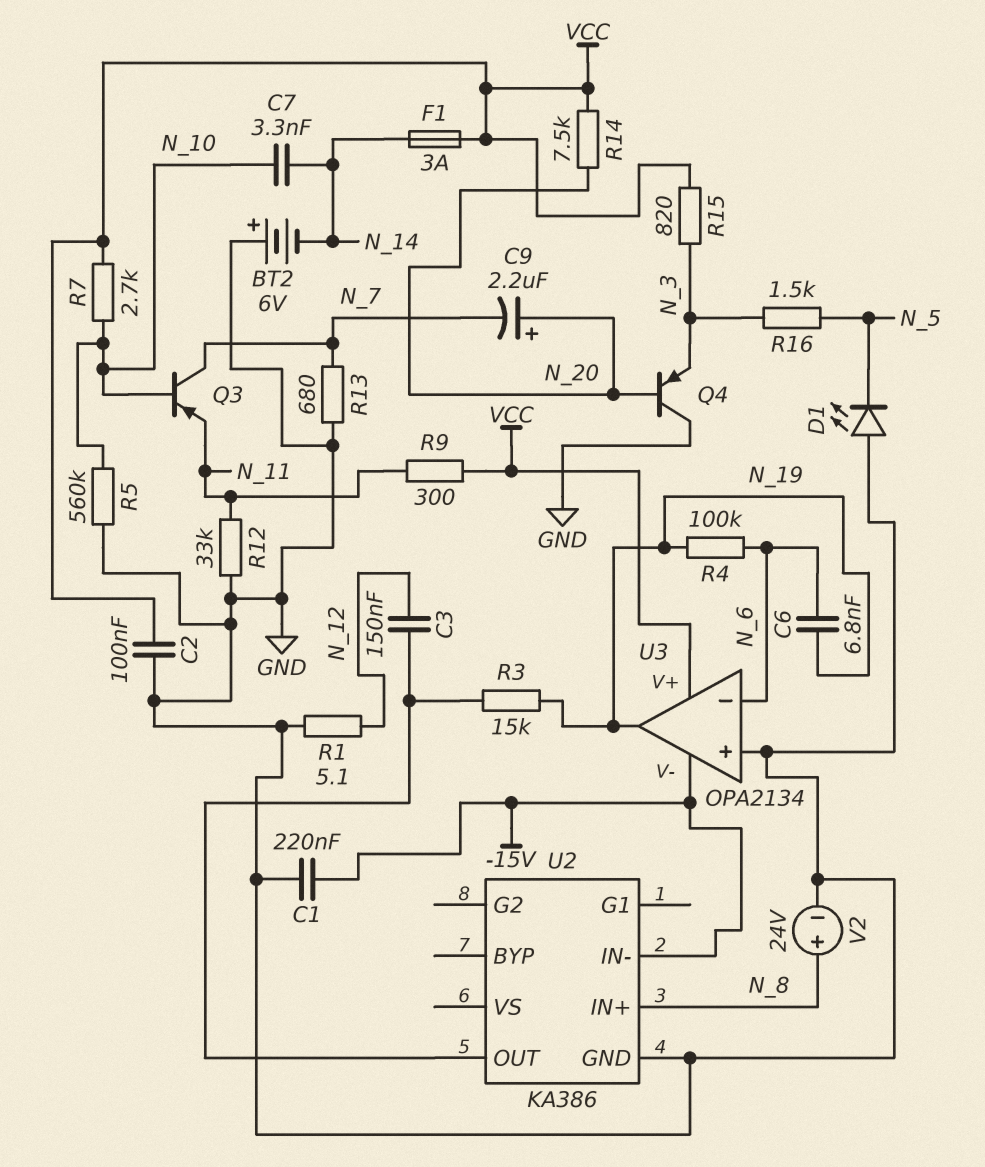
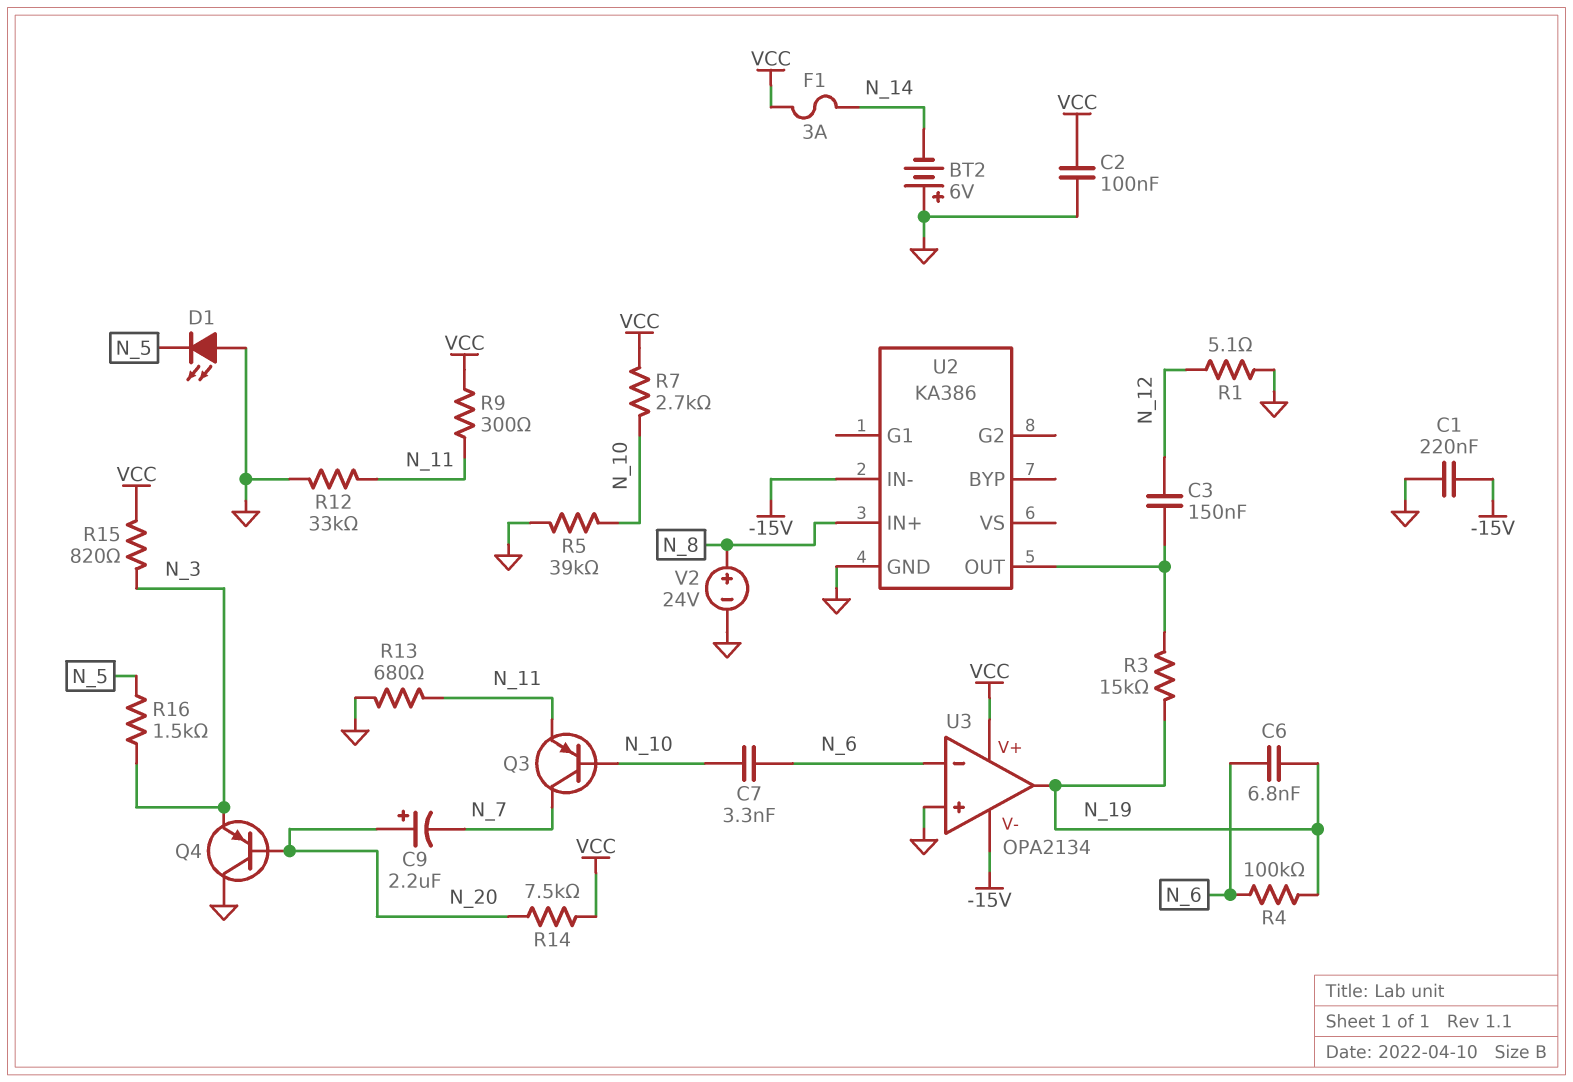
C7: 3.3nF (N_10, N_14) -> 3.3nF (N_6, N_10)
R5: 560k (GND, N_10) -> 39k (GND, N_10)
R13: 680 (GND, N_7) -> 680 (GND, N_11)

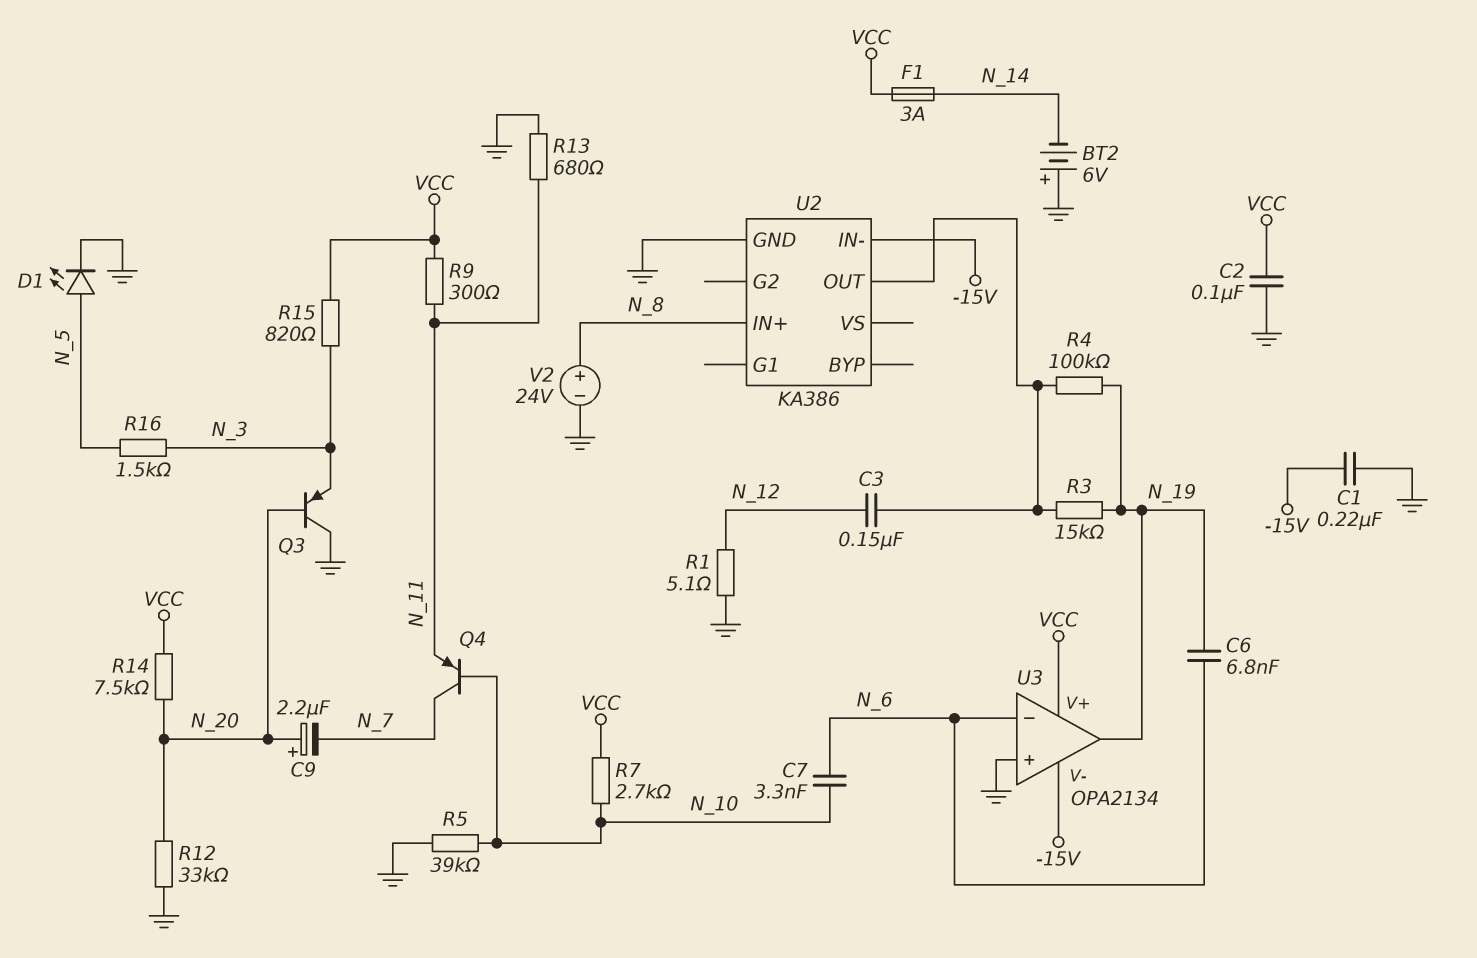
D1: LED (A GND, K N_5) -> LED (A N_5, K GND)
Q3: PNP (B N_10, C N_7, E N_11) -> PNP (B N_20, C GND, E N_3)
Q4: PNP (B N_20, C GND, E N_3) -> PNP (B N_10, C N_7, E N_11)
R4: 100k (N_6, N_19) -> 100k (N_19, U2/OUT)
R12: 33k (GND, N_11) -> 33k (GND, N_20)

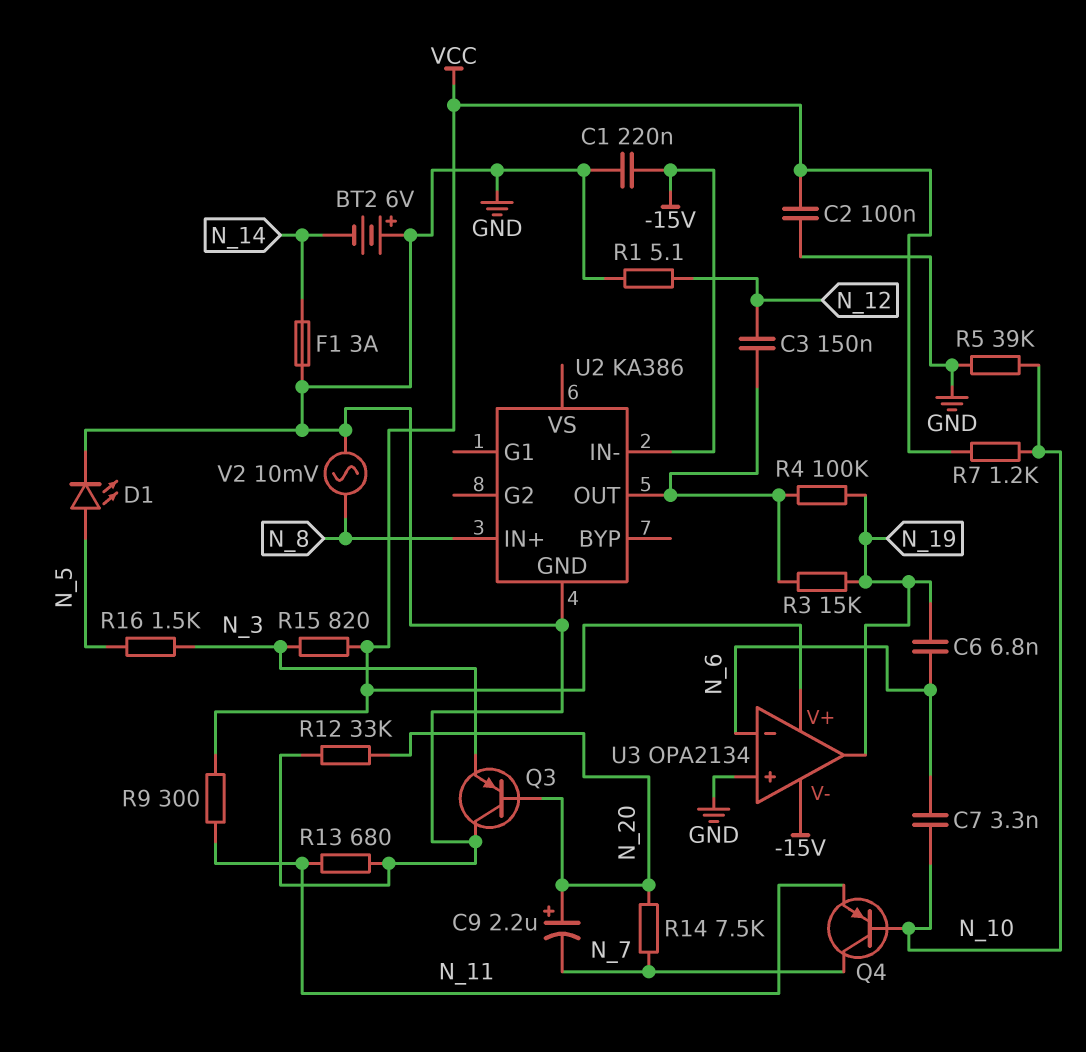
F1: 3A (N_14, VCC) -> 3A (GND, N_14)
R7: 2.7k (N_10, VCC) -> 1.2k (N_10, VCC)
R14: 7.5k (N_20, VCC) -> 7.5k (N_7, N_20)
V2: 24V (plus N_8, minus GND) -> AC 10mV (GND, N_8)

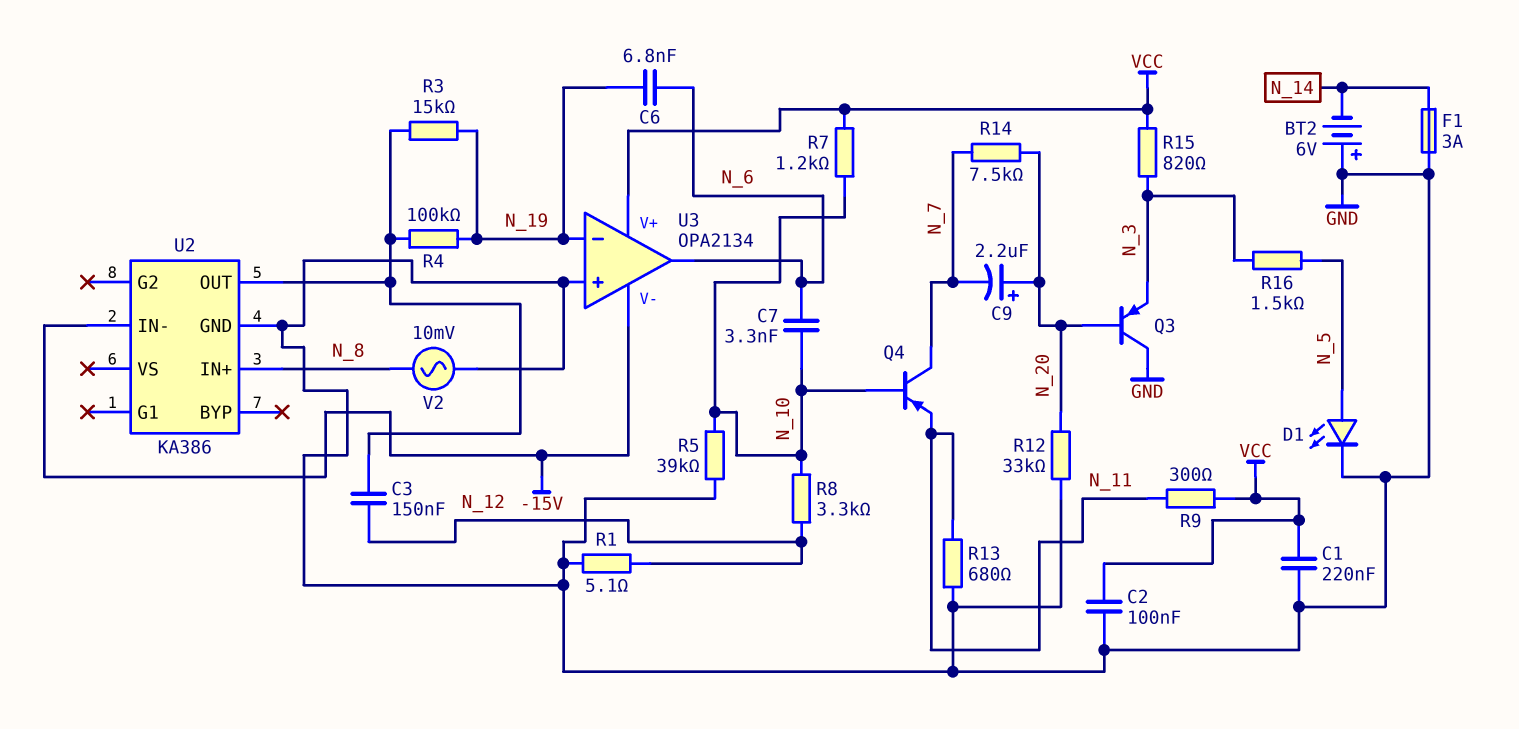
C1: 220nF (-15V, GND) -> 220nF (GND, VCC)
R8: none -> 3.3k (N_10, N_12)
U3 pin in-: N_6 -> N_19
U3 pin out: N_19 -> N_6

